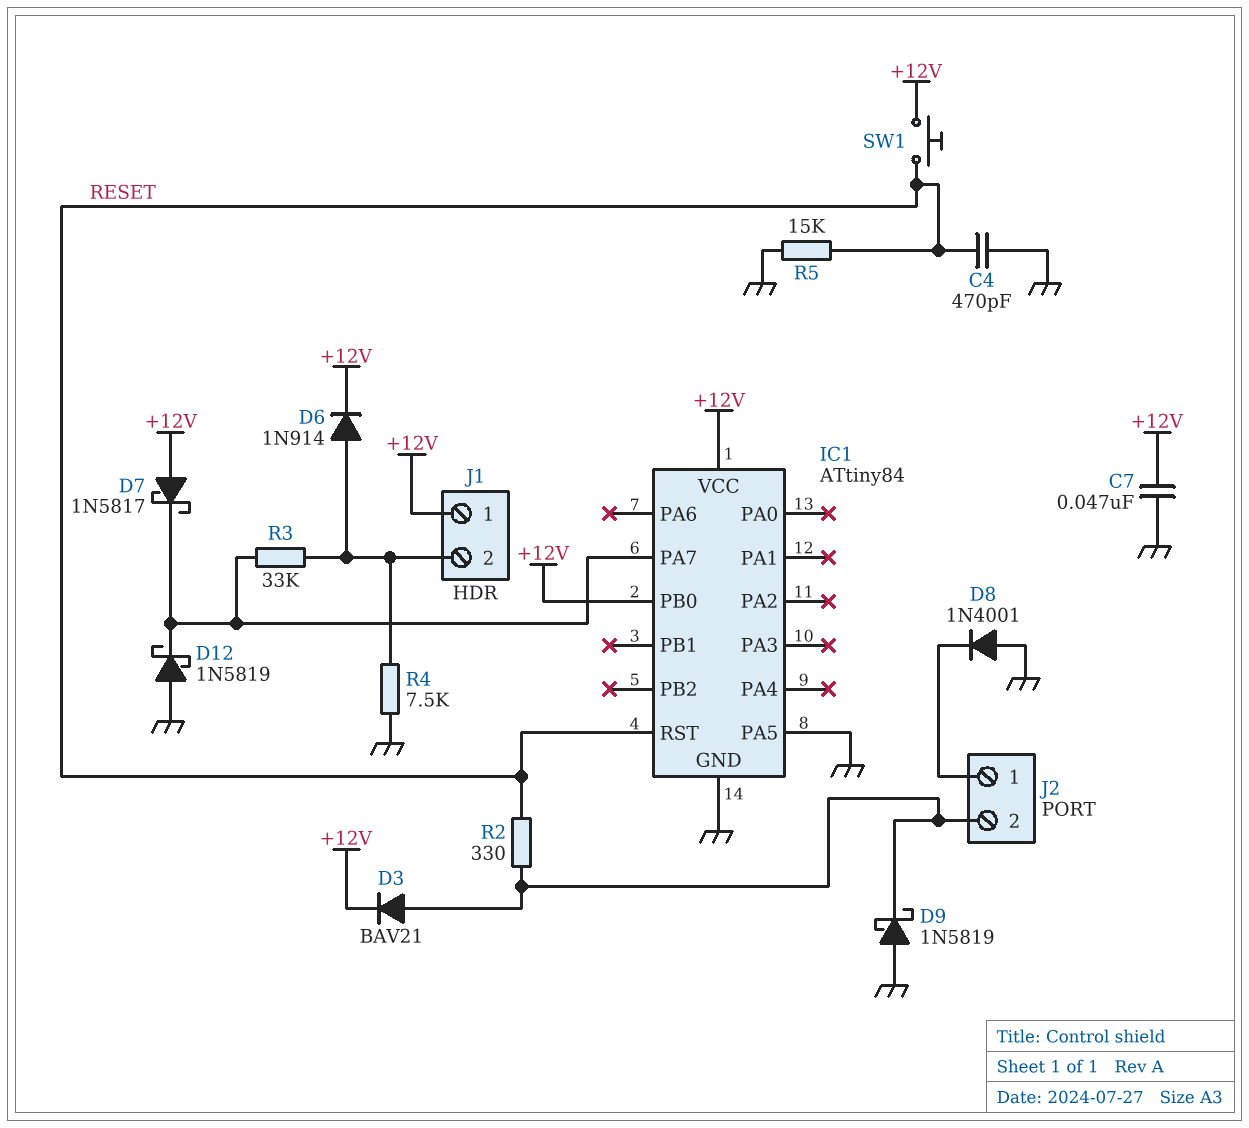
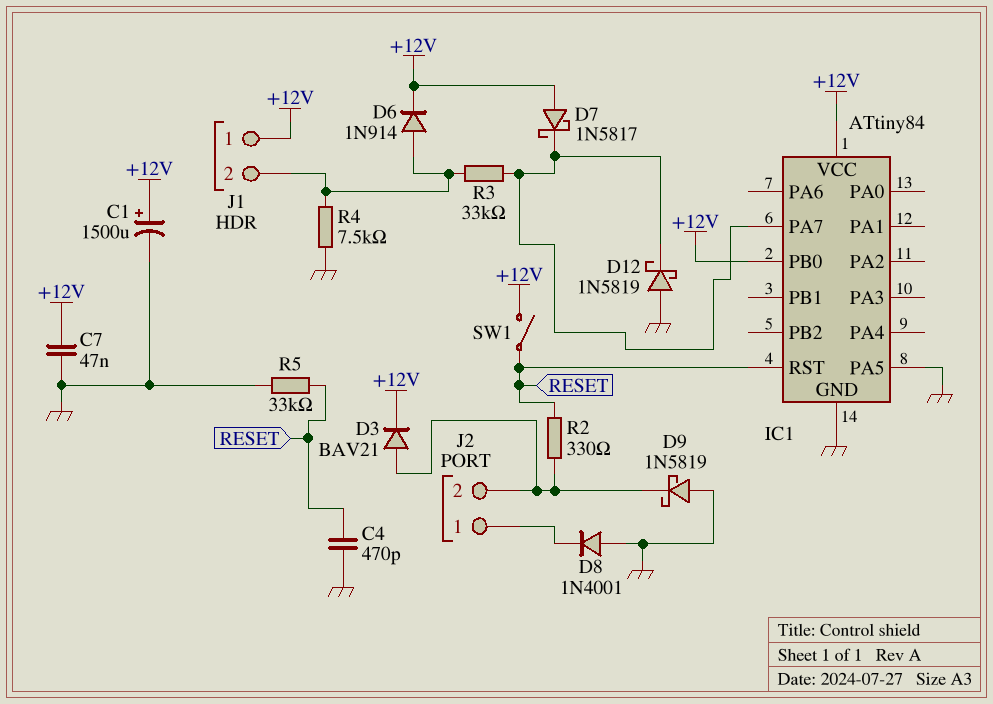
C1: none -> 1500uF (plus +12V, minus GND)
R5: 15k (GND, RESET) -> 33k (GND, RESET)
SW1: button (+12V, RESET) -> switch (+12V, RESET)

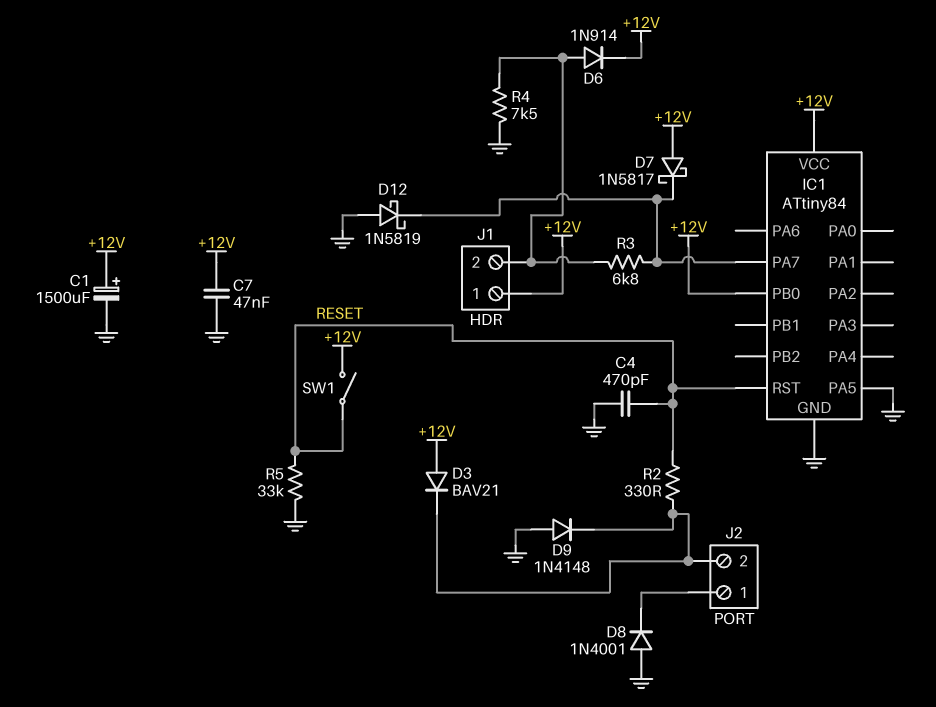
D3: diode BAV21 (A J2/2, K +12V) -> diode BAV21 (A +12V, K J2/2)
D9: schottky 1N5819 (A GND, K J2/2) -> diode 1N4148 (A GND, K J2/2)
R3: 33k (IC1/PA7, J1/2) -> 6.8k (IC1/PA7, J1/2)

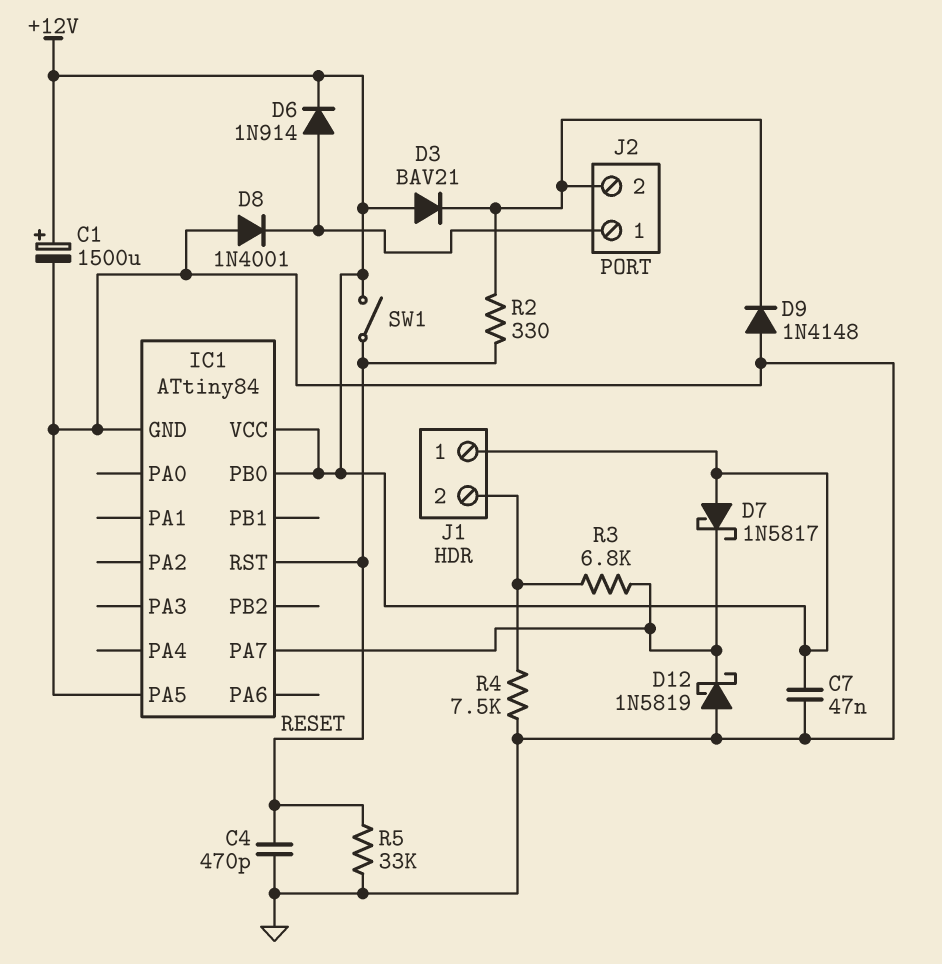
D6: diode 1N914 (A J1/2, K +12V) -> diode 1N914 (A J2/1, K +12V)

